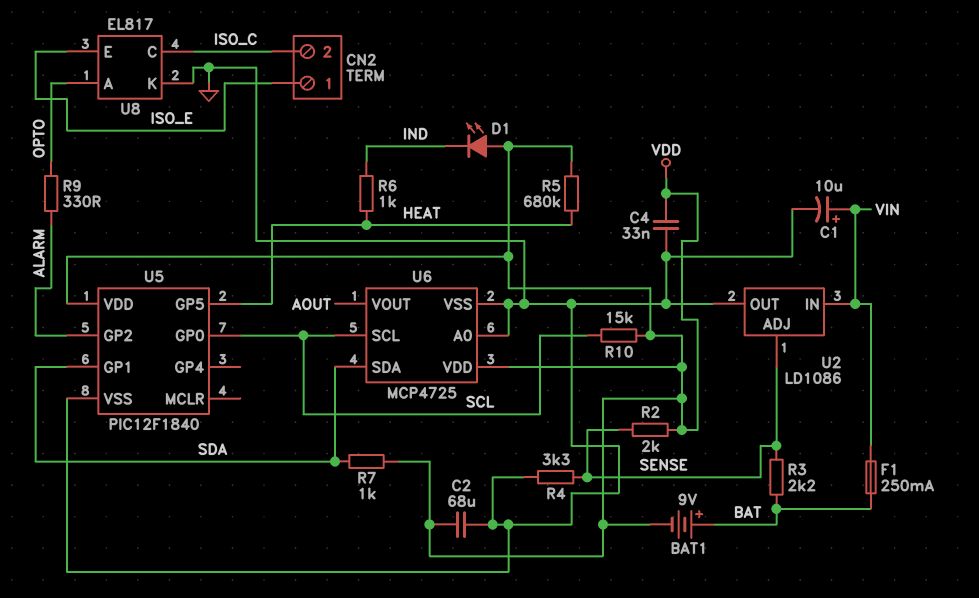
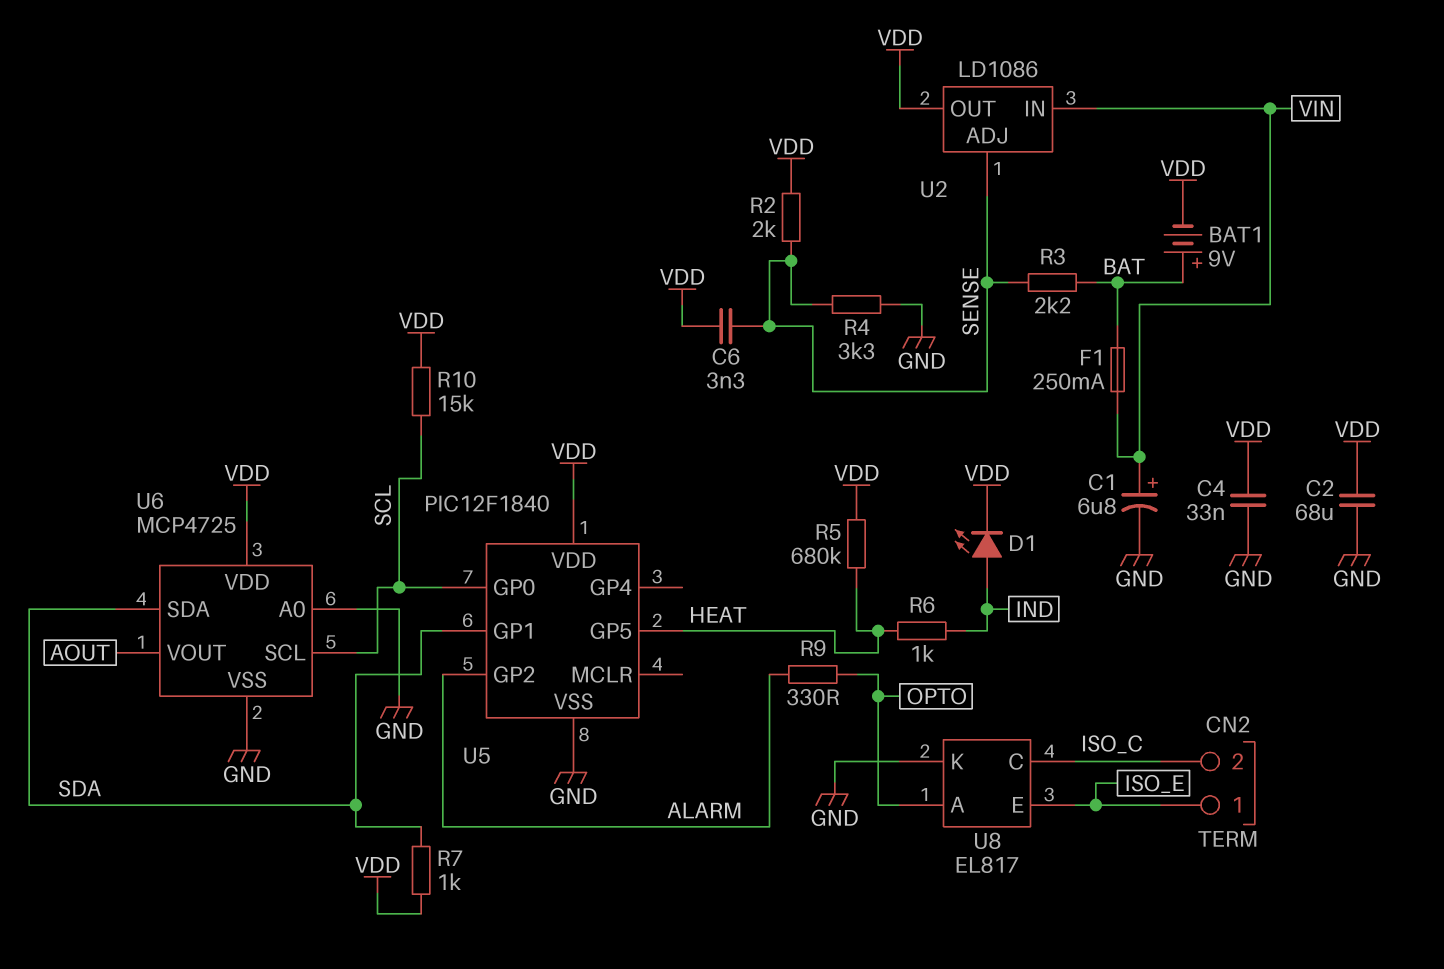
C1: 10uF (plus VIN, minus GND) -> 6.8uF (plus VIN, minus GND)
C6: none -> 3.3nF (SENSE, VDD)
D1: LED (A VDD, K IND) -> LED (A IND, K VDD)
U2 pin OUT: GND -> VDD

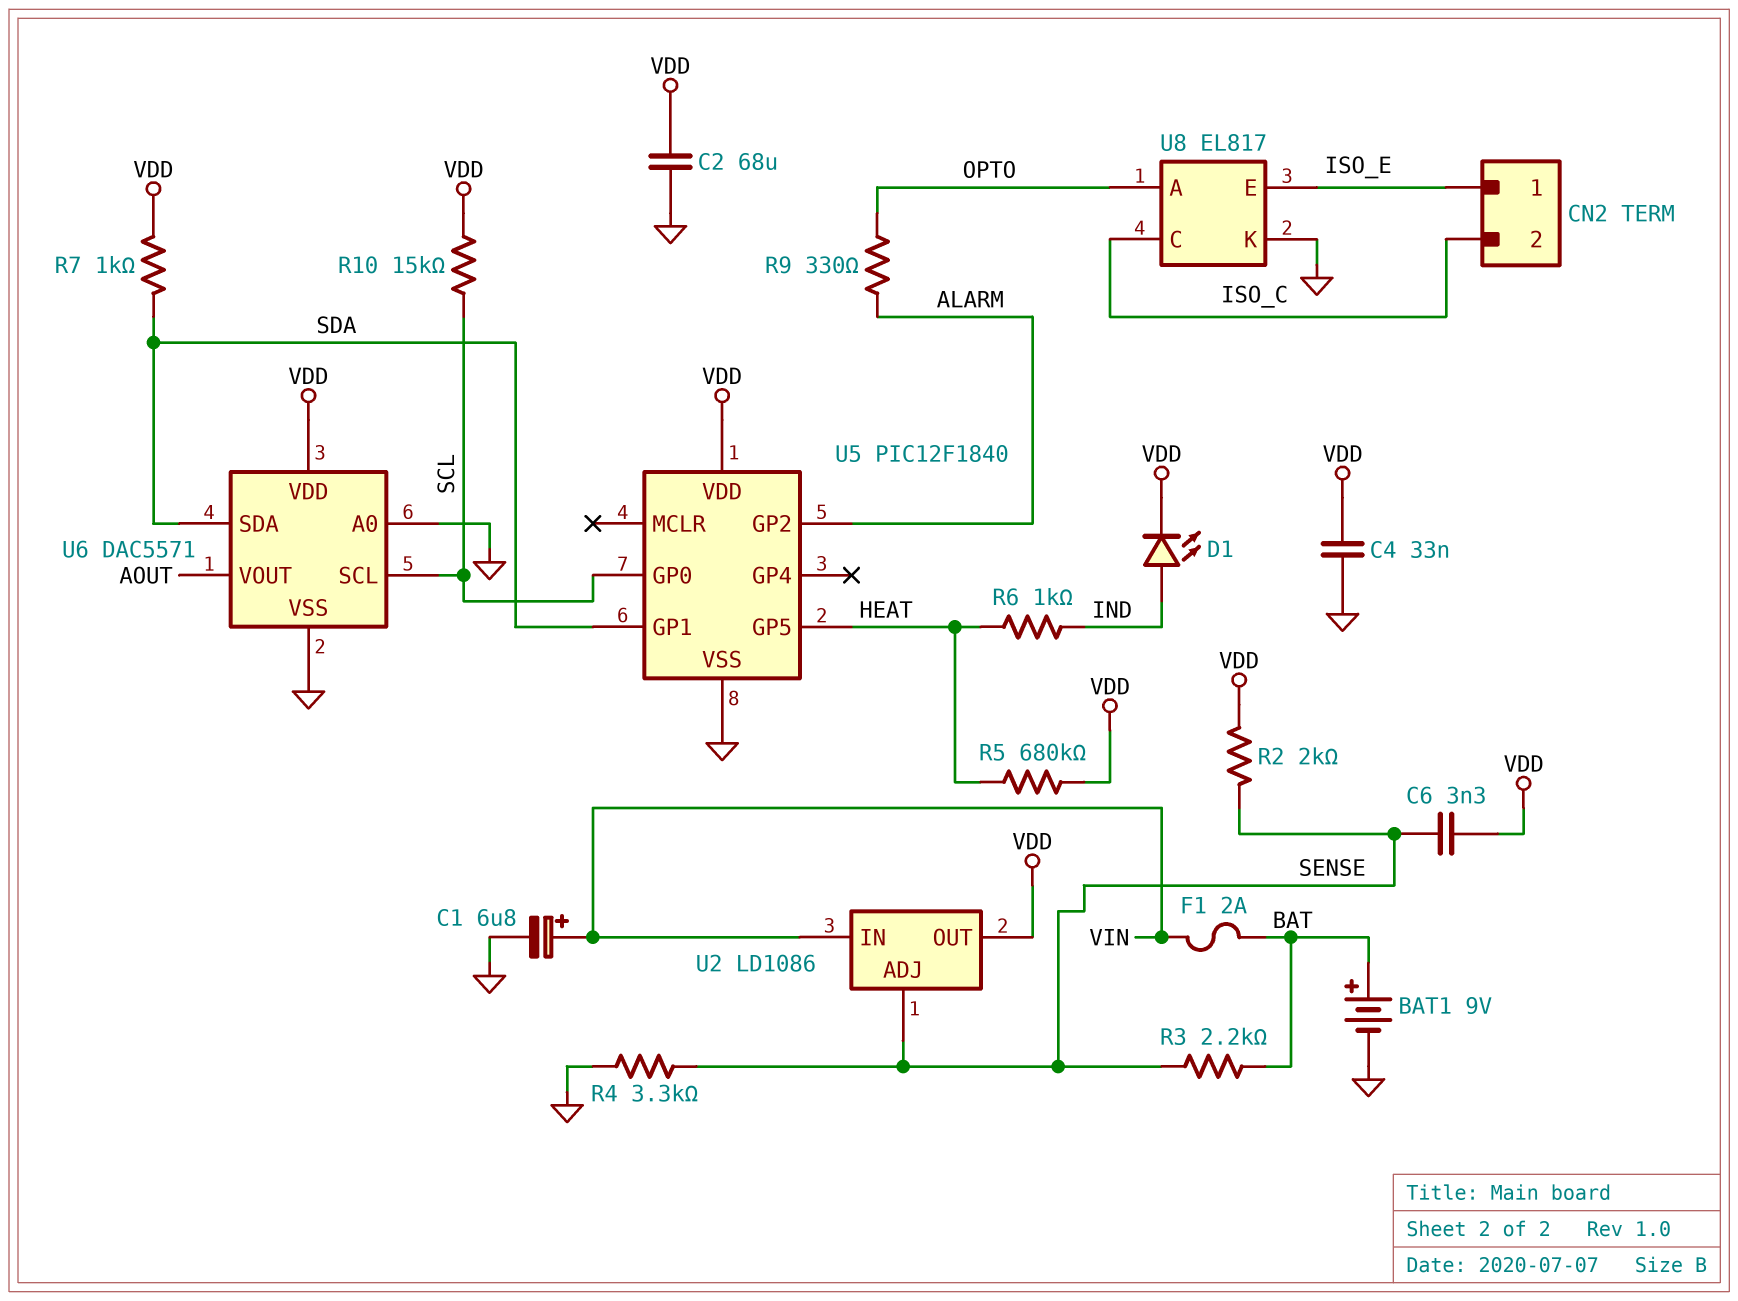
BAT1: 9V (plus BAT, minus VDD) -> 9V (plus BAT, minus GND)
F1: 250mA (BAT, VIN) -> 2A (BAT, VIN)
U6: MCP4725 -> DAC5571

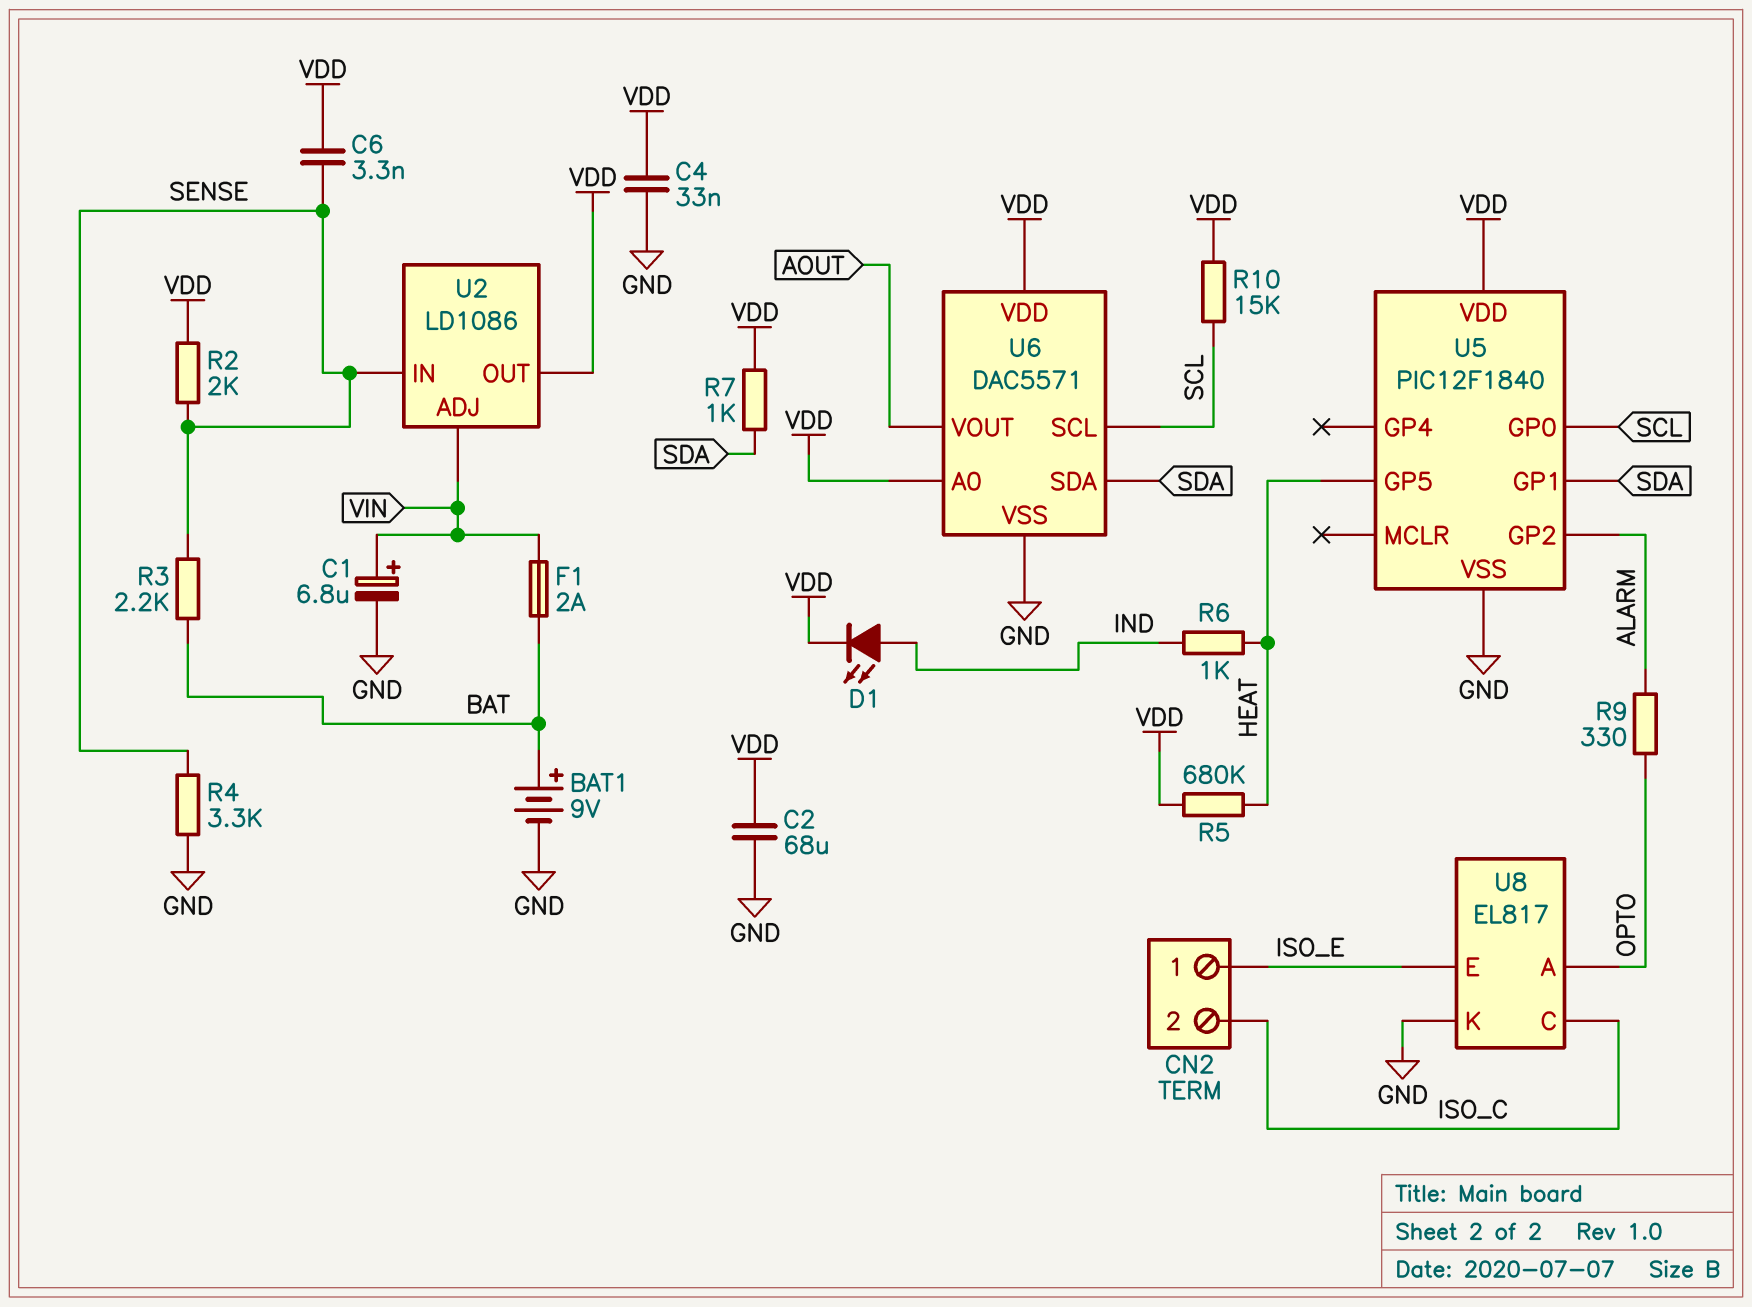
U2 pin ADJ: SENSE -> VIN
U2 pin IN: VIN -> SENSE
U6 pin A0: GND -> VDD

